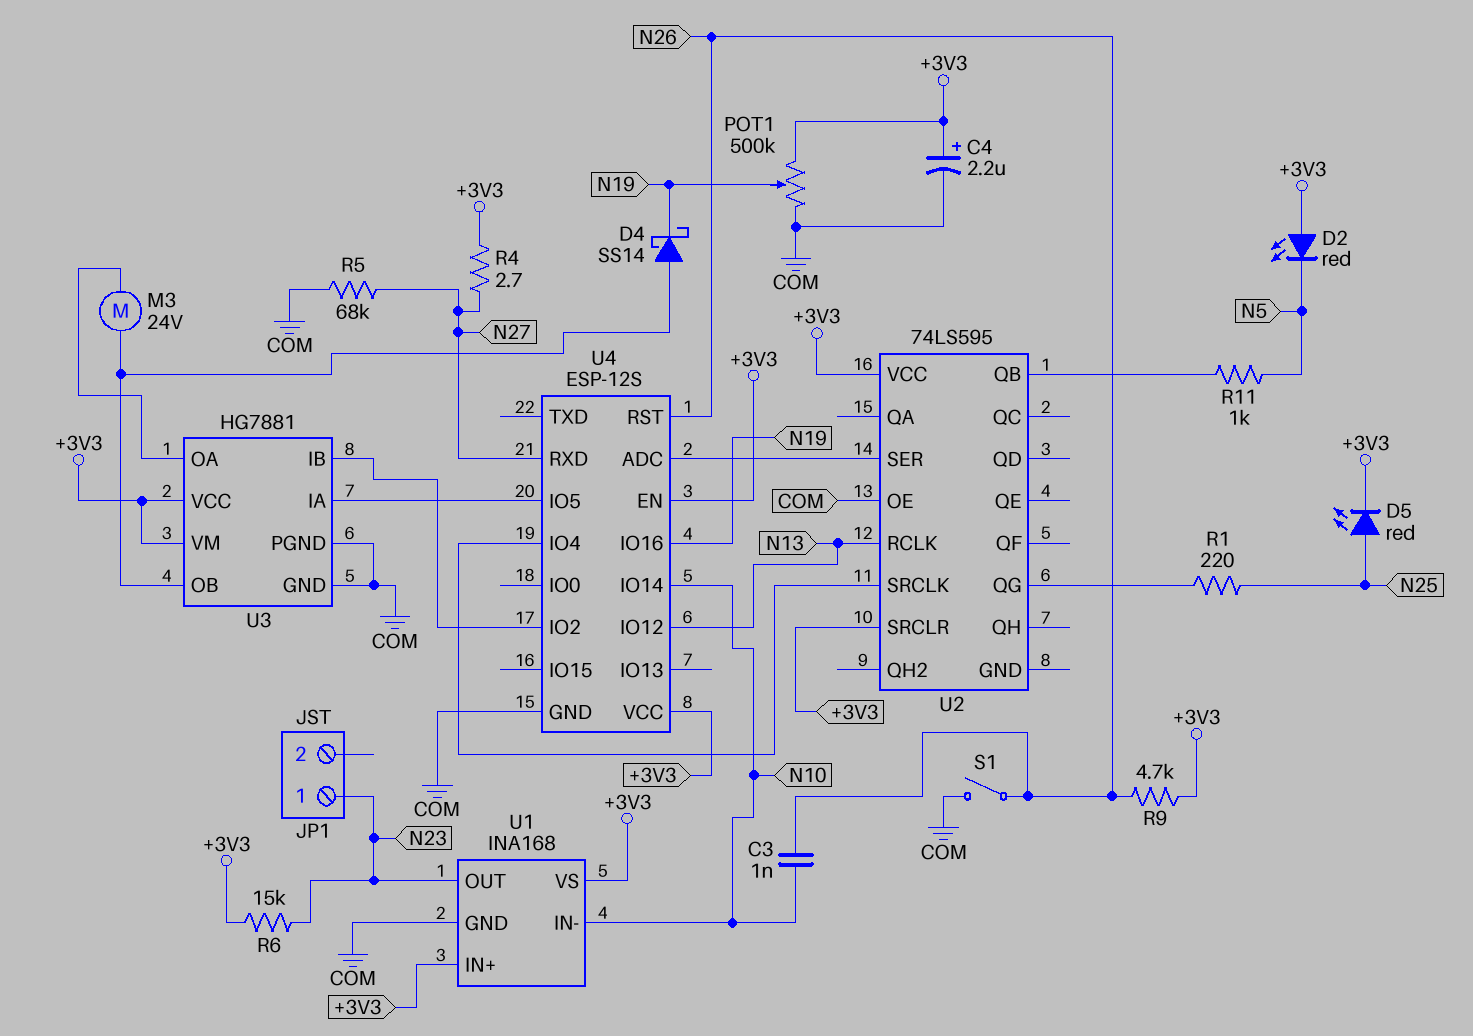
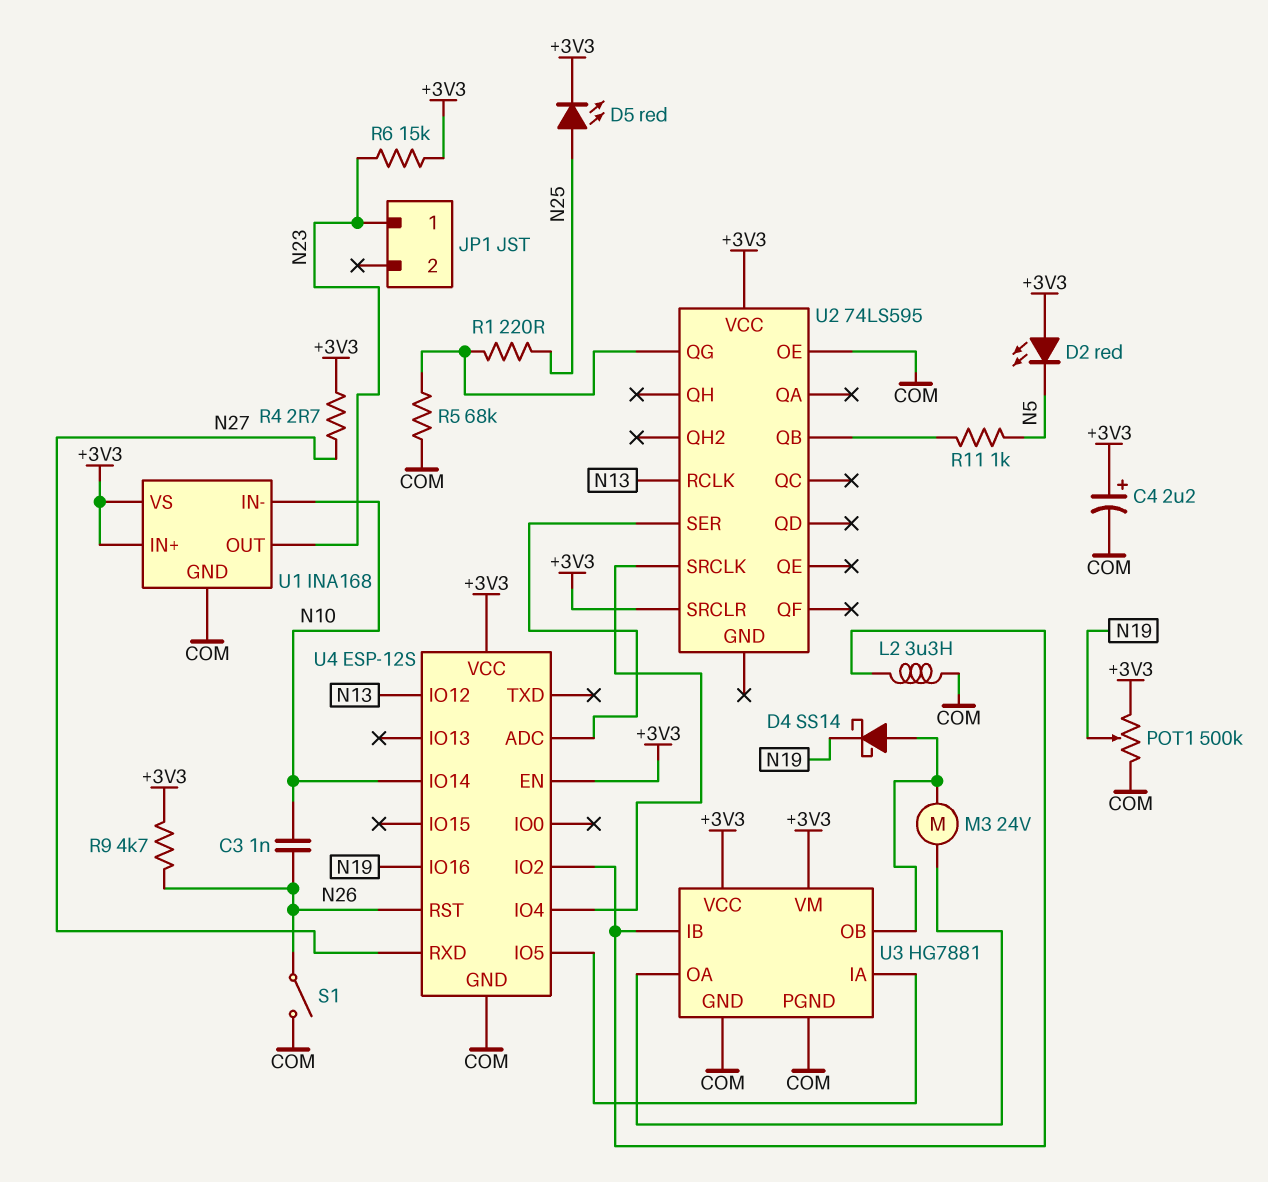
L2: none -> 3.3uH (COM, U3/IB)
R5: 68k (COM, N27) -> 68k (COM, U2/QG)

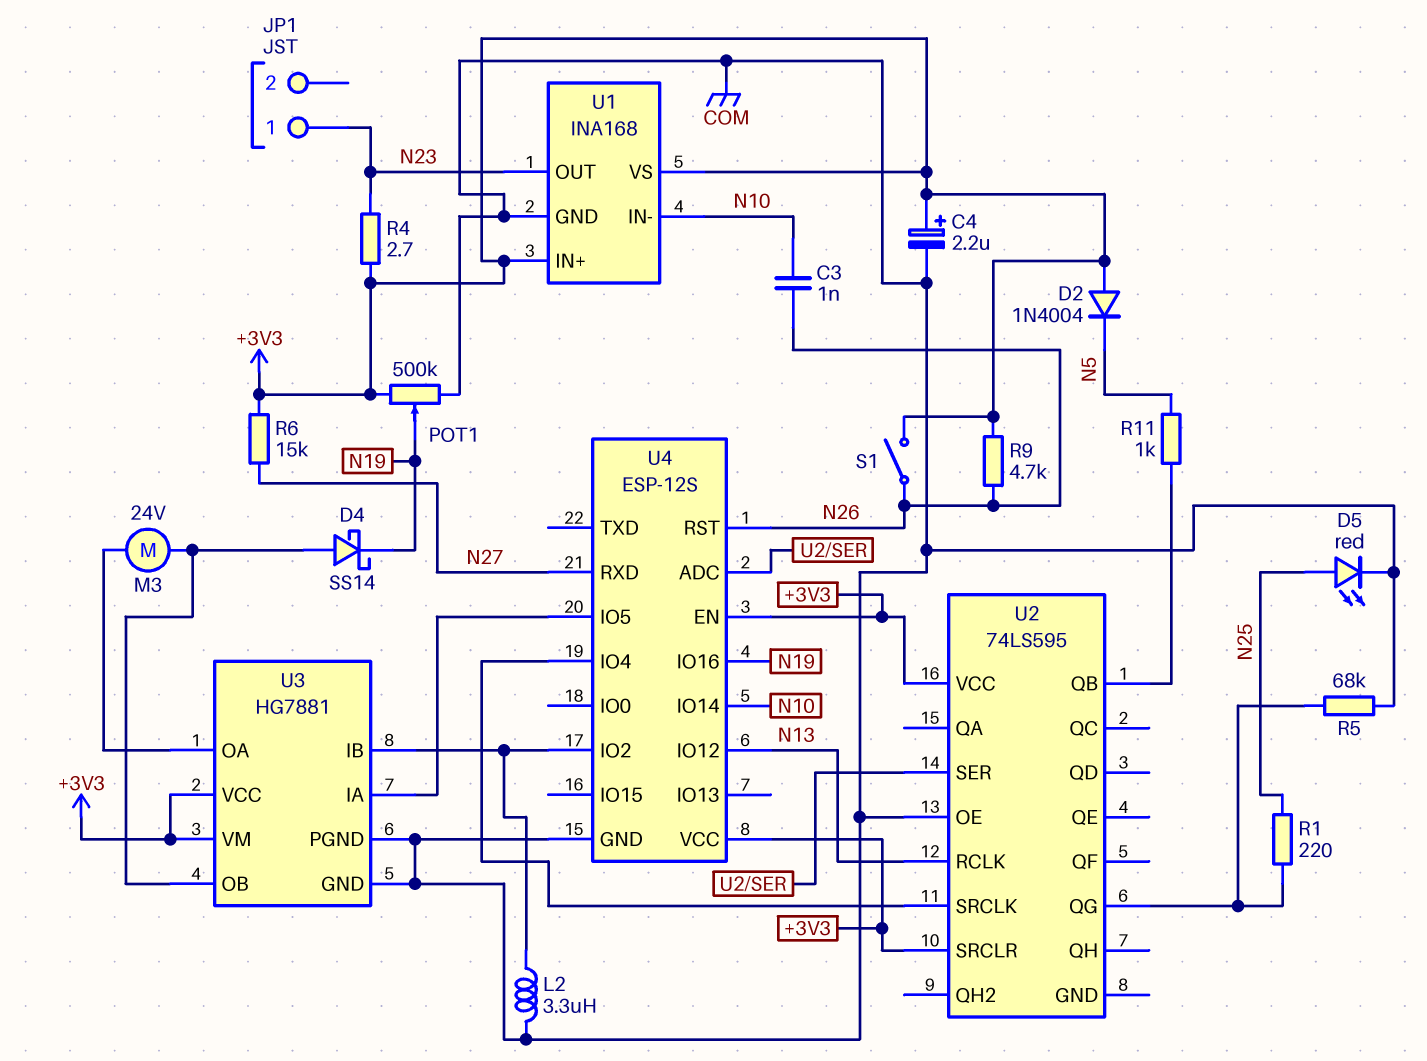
D2: LED red (A +3V3, K N5) -> diode 1N4004 (A +3V3, K N5)
D5: LED red (A N25, K +3V3) -> LED red (A N25, K COM)
R4: 2.7 (+3V3, N27) -> 2.7 (+3V3, N23)
R6: 15k (+3V3, N23) -> 15k (+3V3, N27)
S1: switch (COM, N26) -> switch (+3V3, N26)

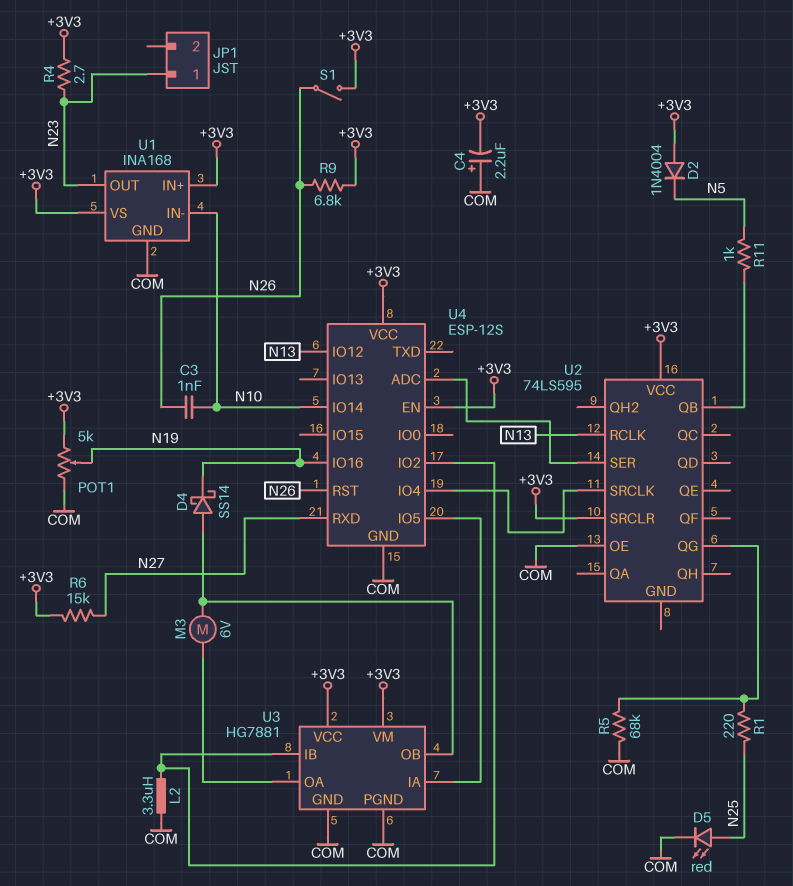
C4: 2.2uF (plus +3V3, minus COM) -> 2.2uF (plus COM, minus +3V3)
M3: motor 24V (U3/OA, U3/OB) -> motor 6V (U3/OA, U3/OB)
POT1: 500k (+3V3, COM, wiper N19) -> 5k (+3V3, COM, wiper N19)
R9: 4.7k (+3V3, N26) -> 6.8k (+3V3, N26)

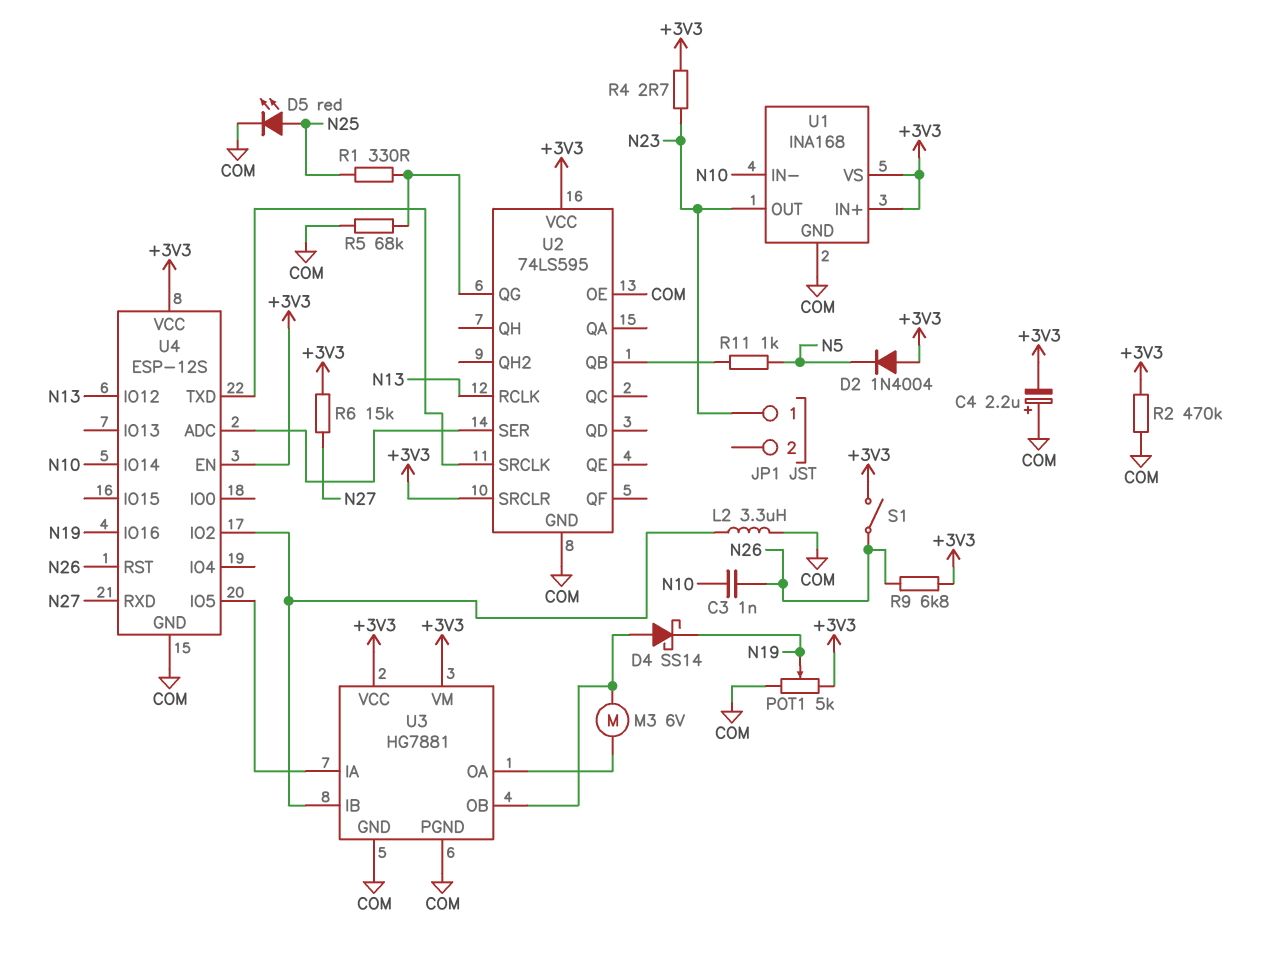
R1: 220 (N25, U2/QG) -> 330 (N25, U2/QG)
R2: none -> 470k (+3V3, COM)
U2 pin GND: none -> COM
U4 pin IO4: U2/SRCLK -> none
U4 pin TXD: none -> U2/SRCLK

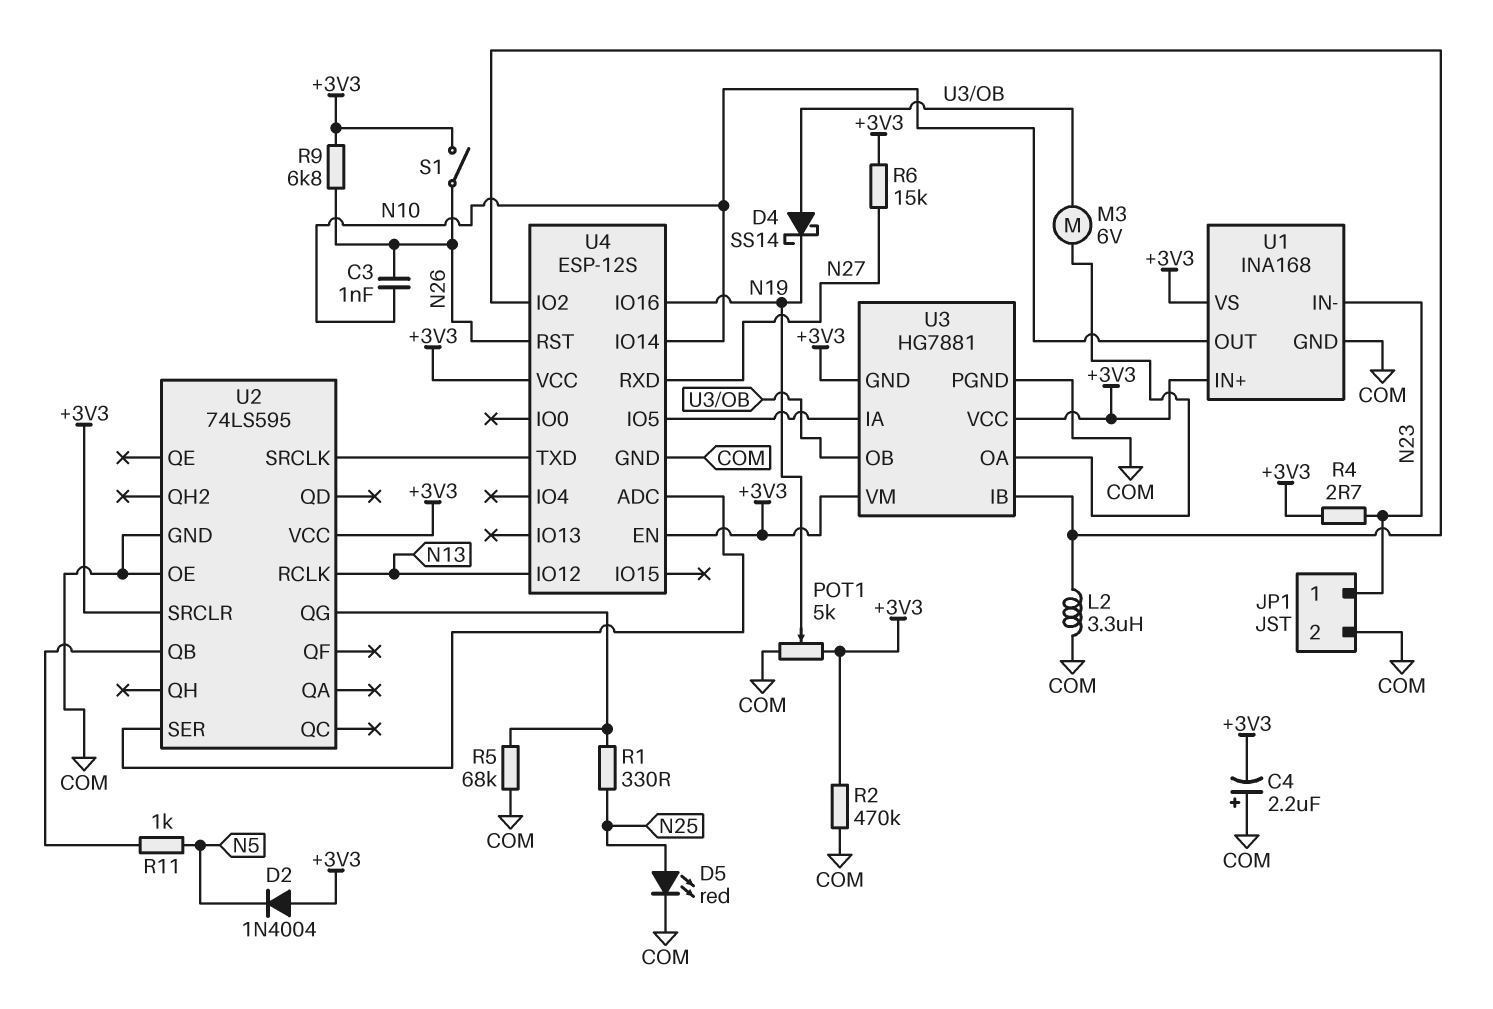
JP1 pin 2: none -> COM
U1 pin IN-: N10 -> N23
U1 pin OUT: N23 -> N10
U3 pin GND: COM -> +3V3

